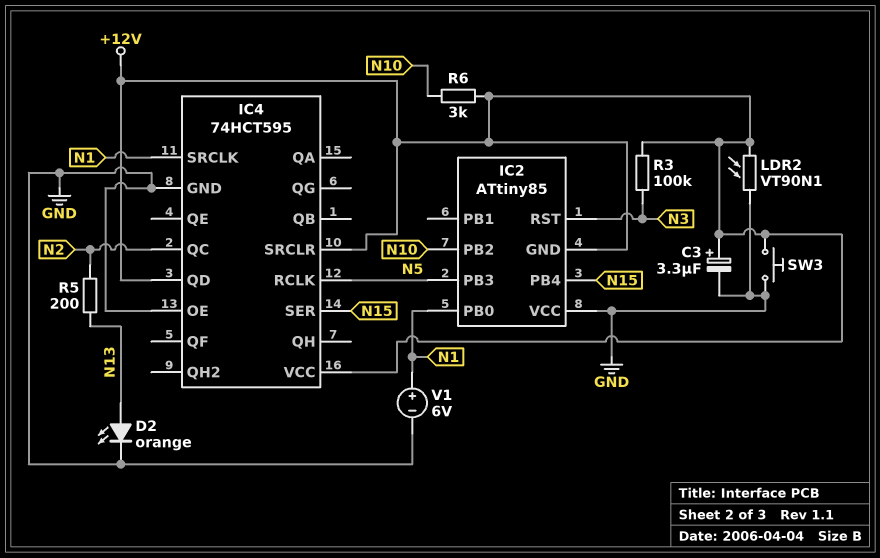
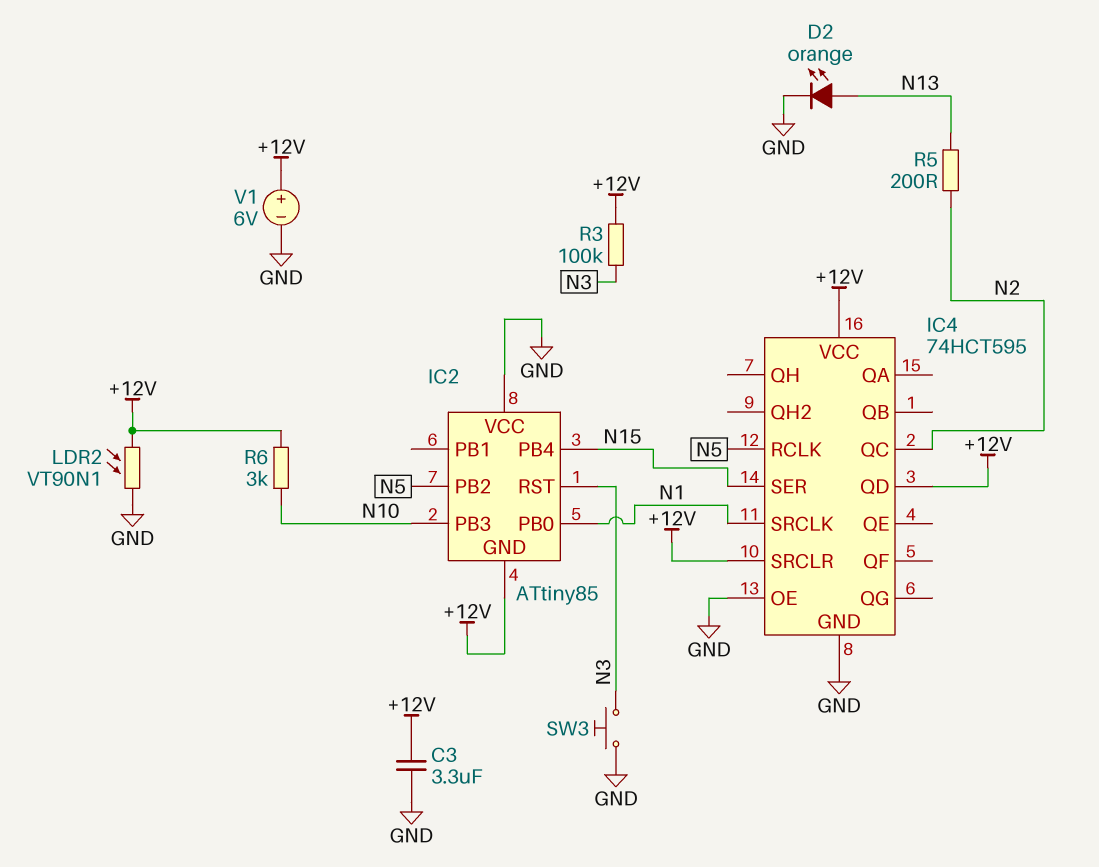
C3: 3.3uF (plus +12V, minus GND) -> 3.3uF (+12V, GND)
IC2 pin PB2: N10 -> N5
IC2 pin PB3: N5 -> N10
SW3: button (+12V, GND) -> button (GND, N3)
V1: 6V (plus N1, minus GND) -> 6V (plus +12V, minus GND)

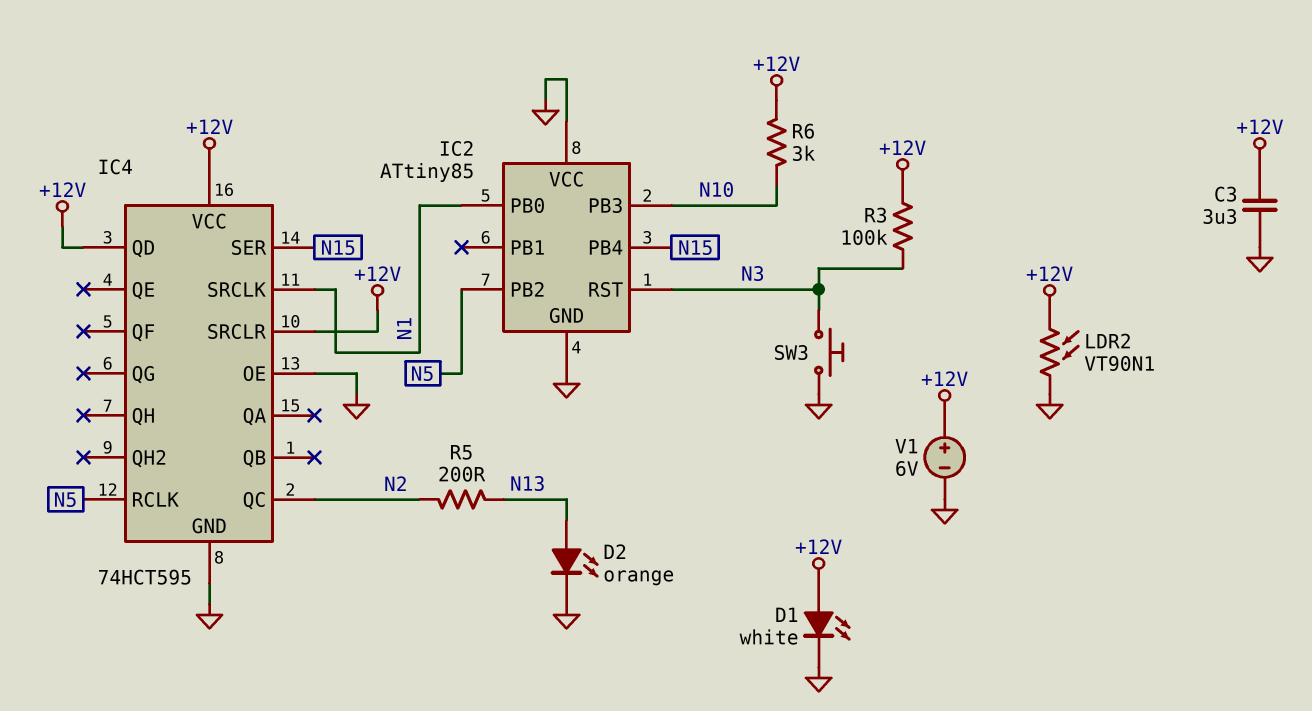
D1: none -> LED white (A +12V, K GND)
IC2 pin GND: +12V -> GND

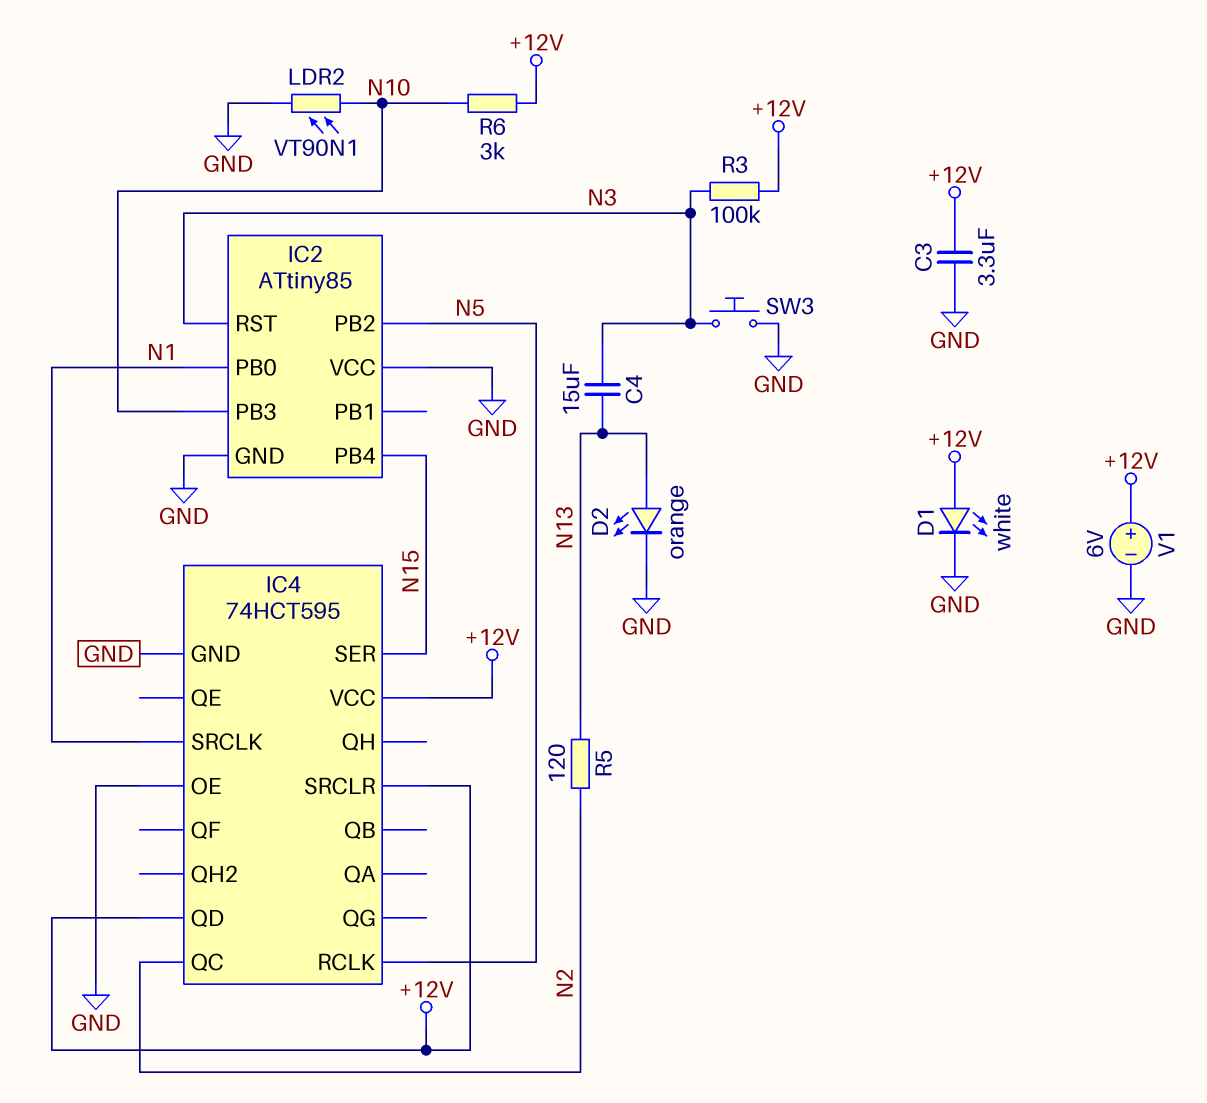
C4: none -> 15uF (N3, N13)
LDR2: VT90N1 (+12V, GND) -> VT90N1 (GND, N10)
R5: 200 (N2, N13) -> 120 (N2, N13)

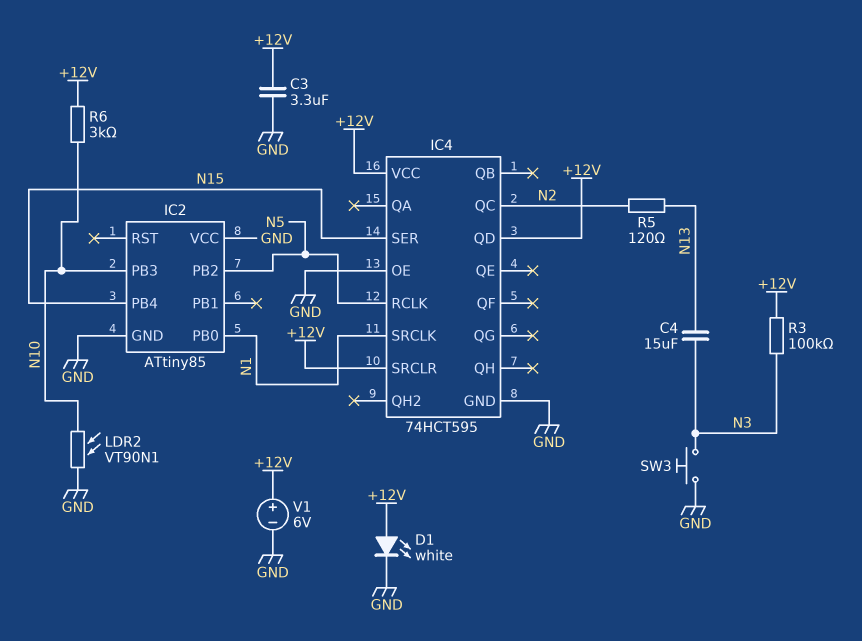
D2: LED orange (A N13, K GND) -> none
IC2 pin RST: N3 -> none

